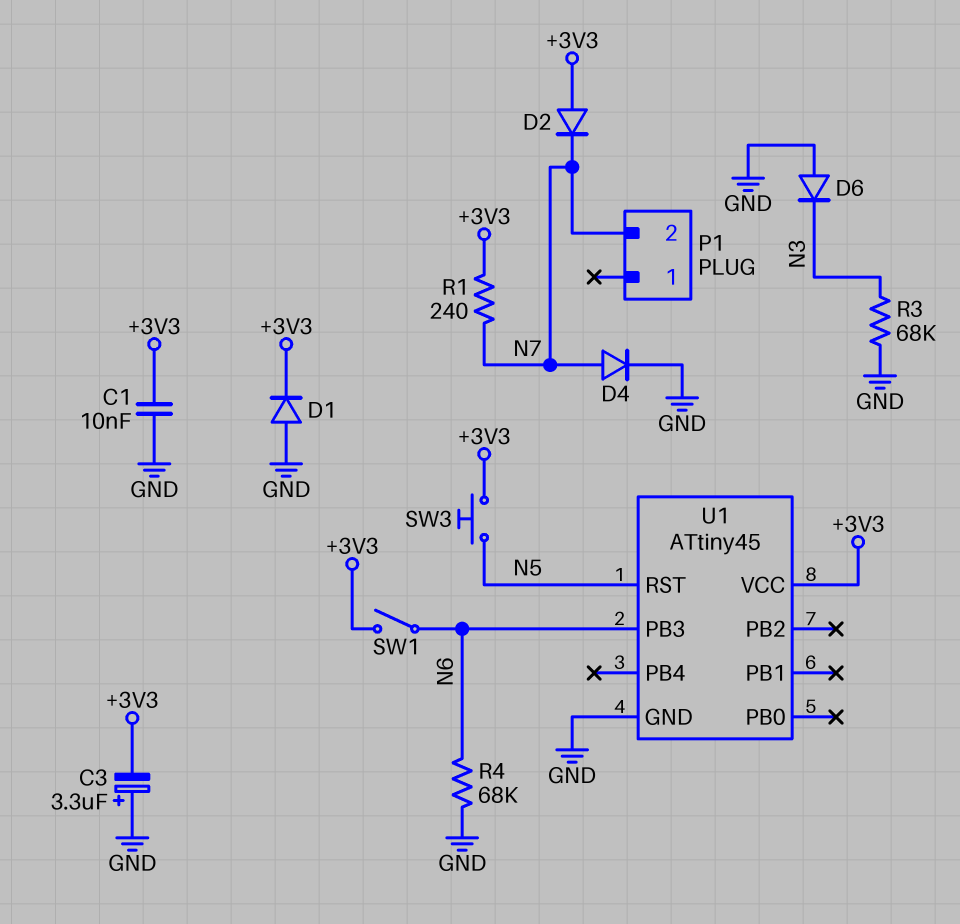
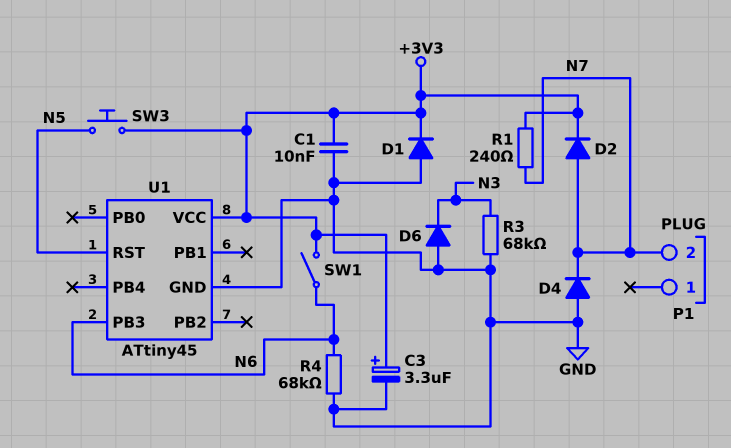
C3: 3.3uF (plus GND, minus +3V3) -> 3.3uF (plus +3V3, minus GND)
D2: diode (A +3V3, K N7) -> diode (A N7, K +3V3)
D4: diode (A N7, K GND) -> diode (A GND, K N7)

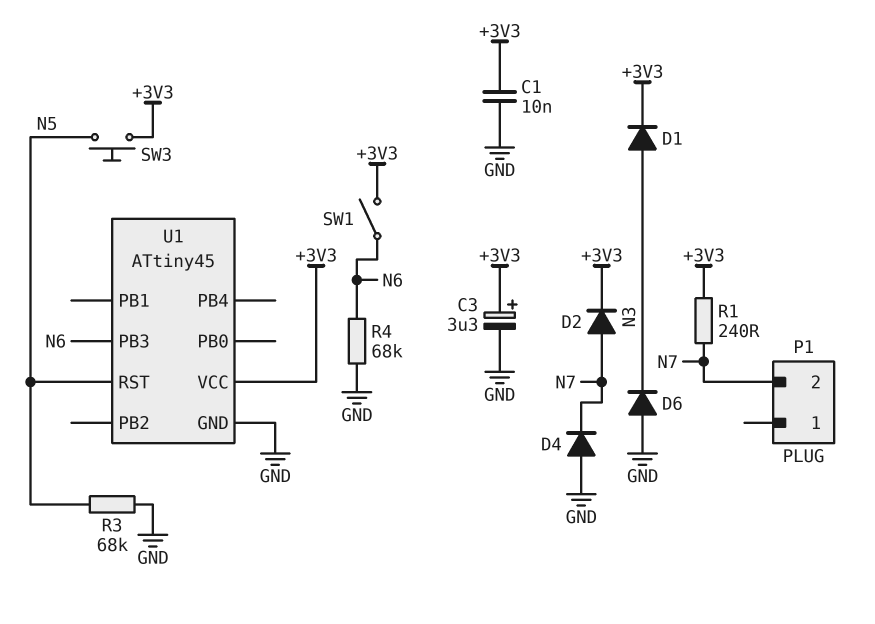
D1: diode (A GND, K +3V3) -> diode (A N3, K +3V3)
R3: 68k (GND, N3) -> 68k (GND, N5)

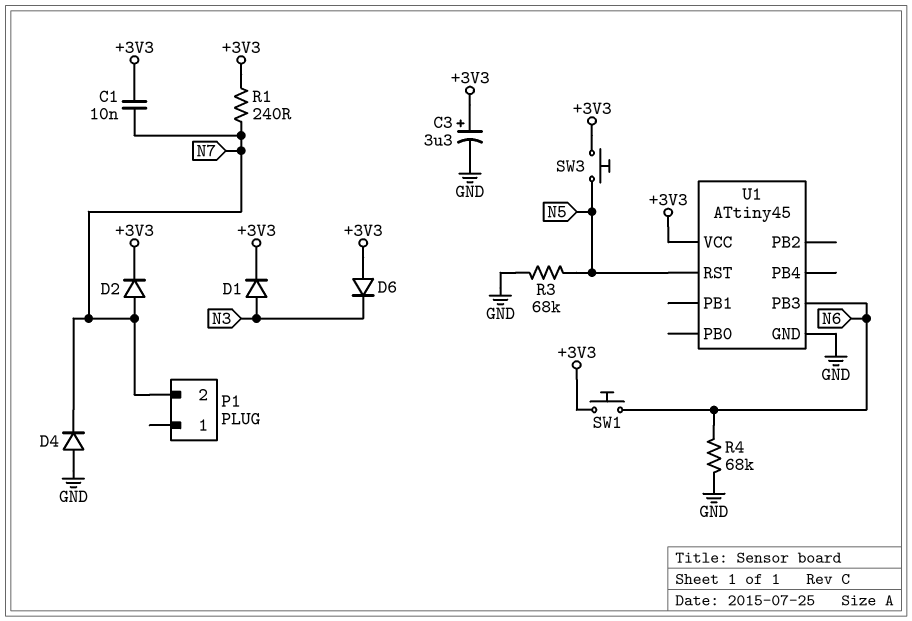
C1: 10nF (+3V3, GND) -> 10nF (+3V3, N7)
D6: diode (A GND, K N3) -> diode (A +3V3, K N3)
SW1: switch (+3V3, N6) -> button (+3V3, N6)

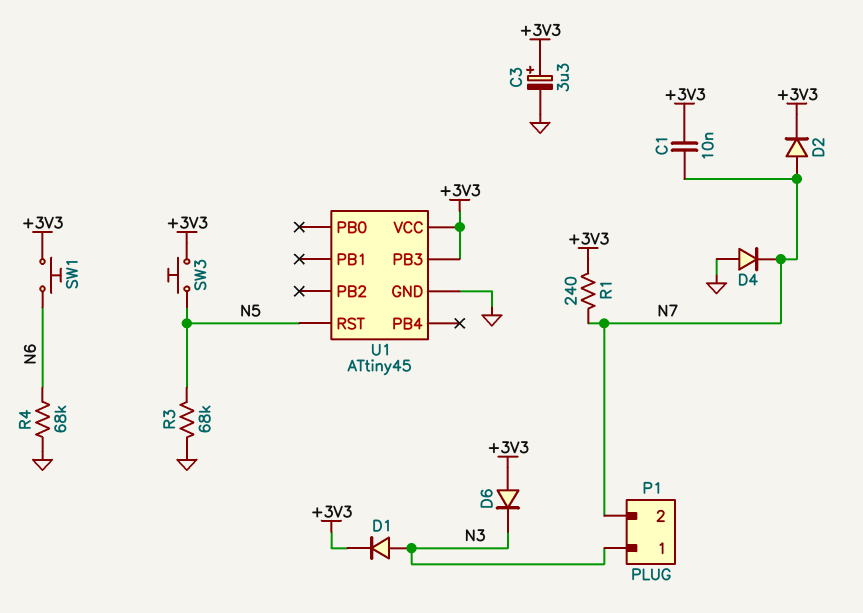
P1 pin 1: none -> N3
U1 pin PB3: N6 -> +3V3

